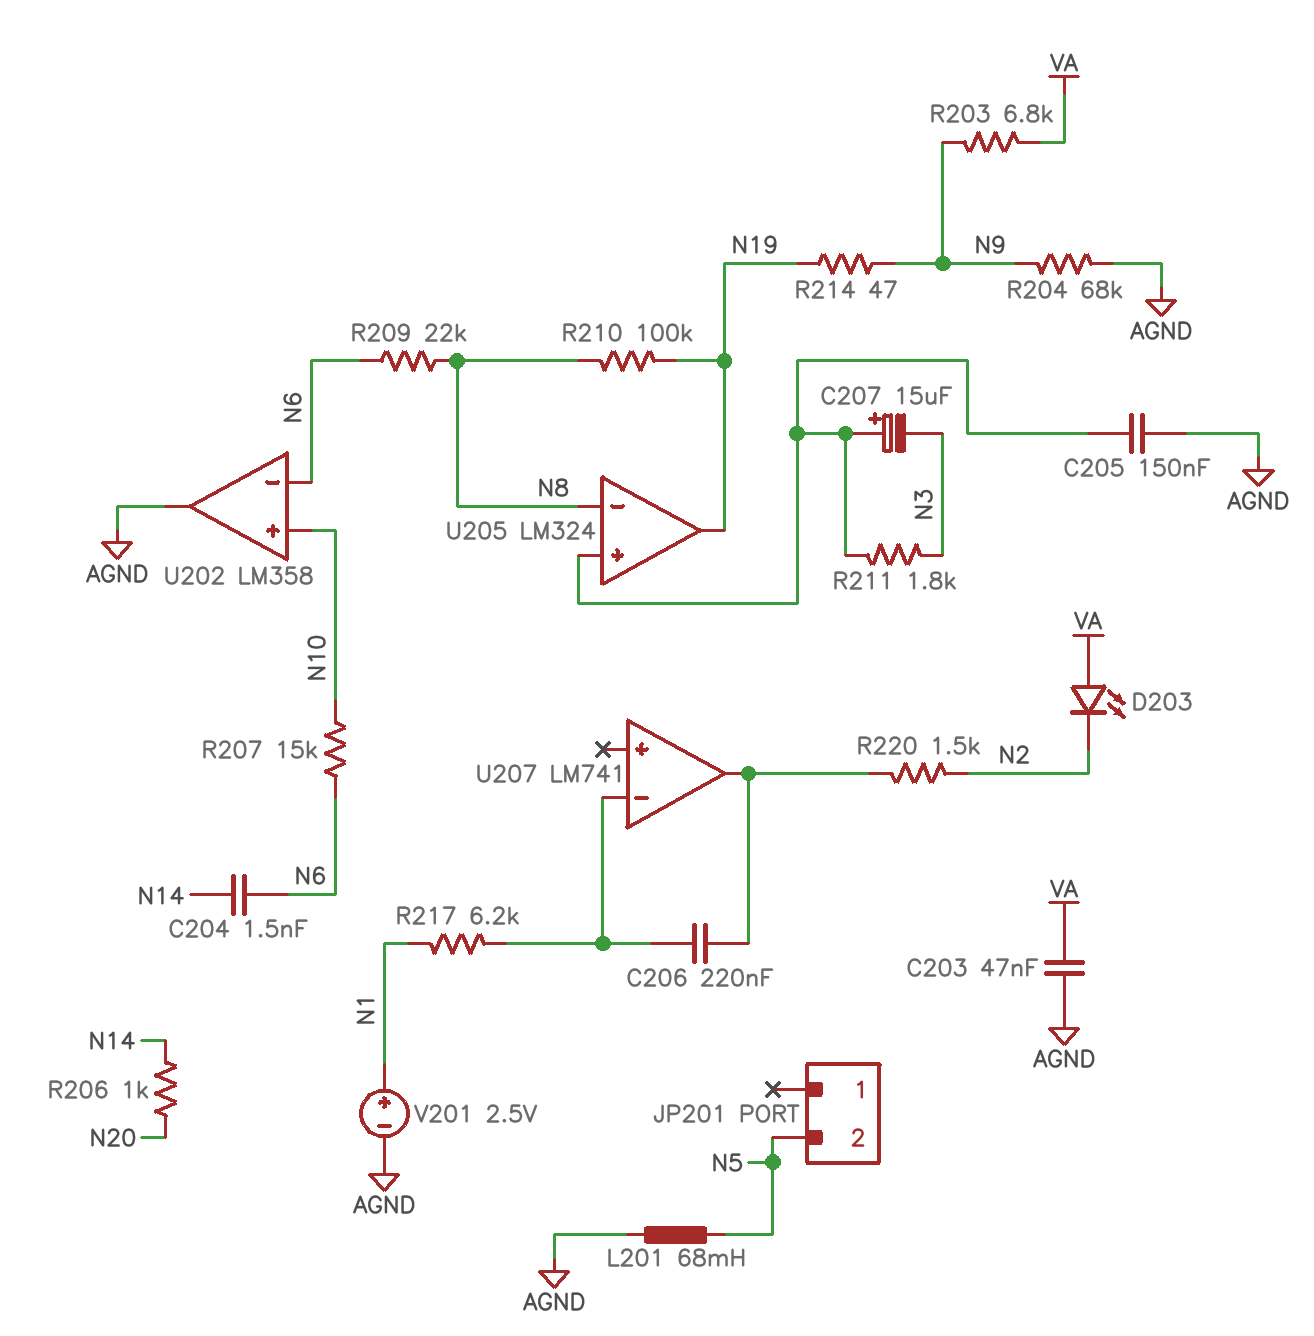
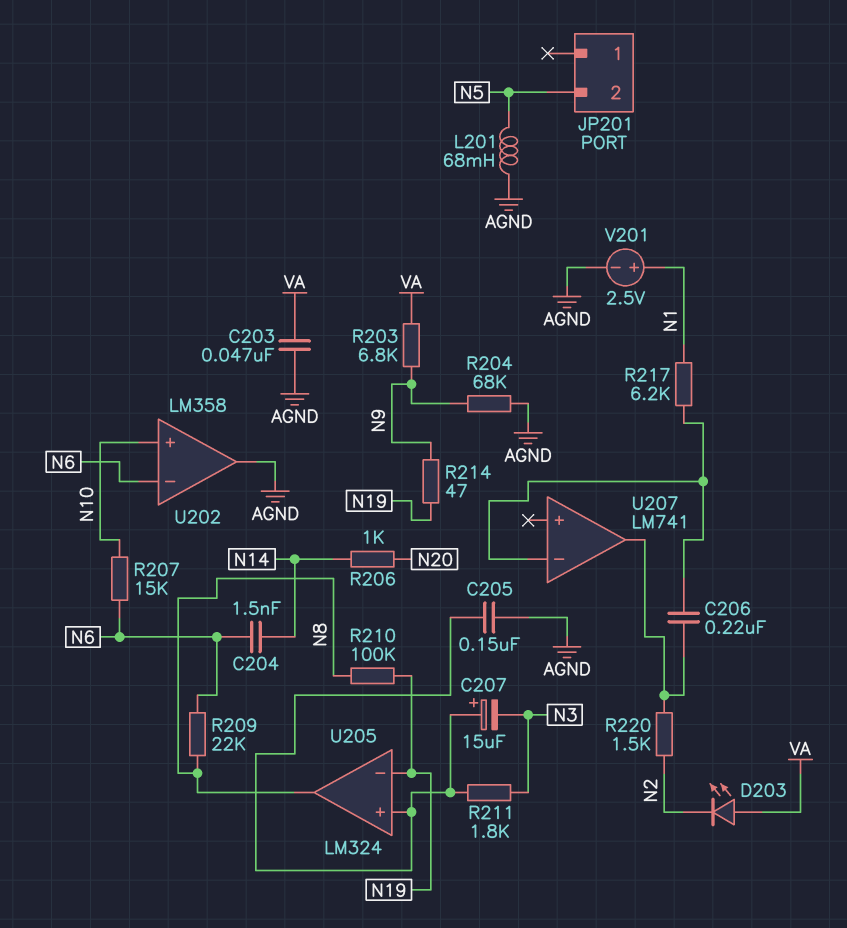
U205 pin in-: N8 -> N19
U205 pin out: N19 -> N8

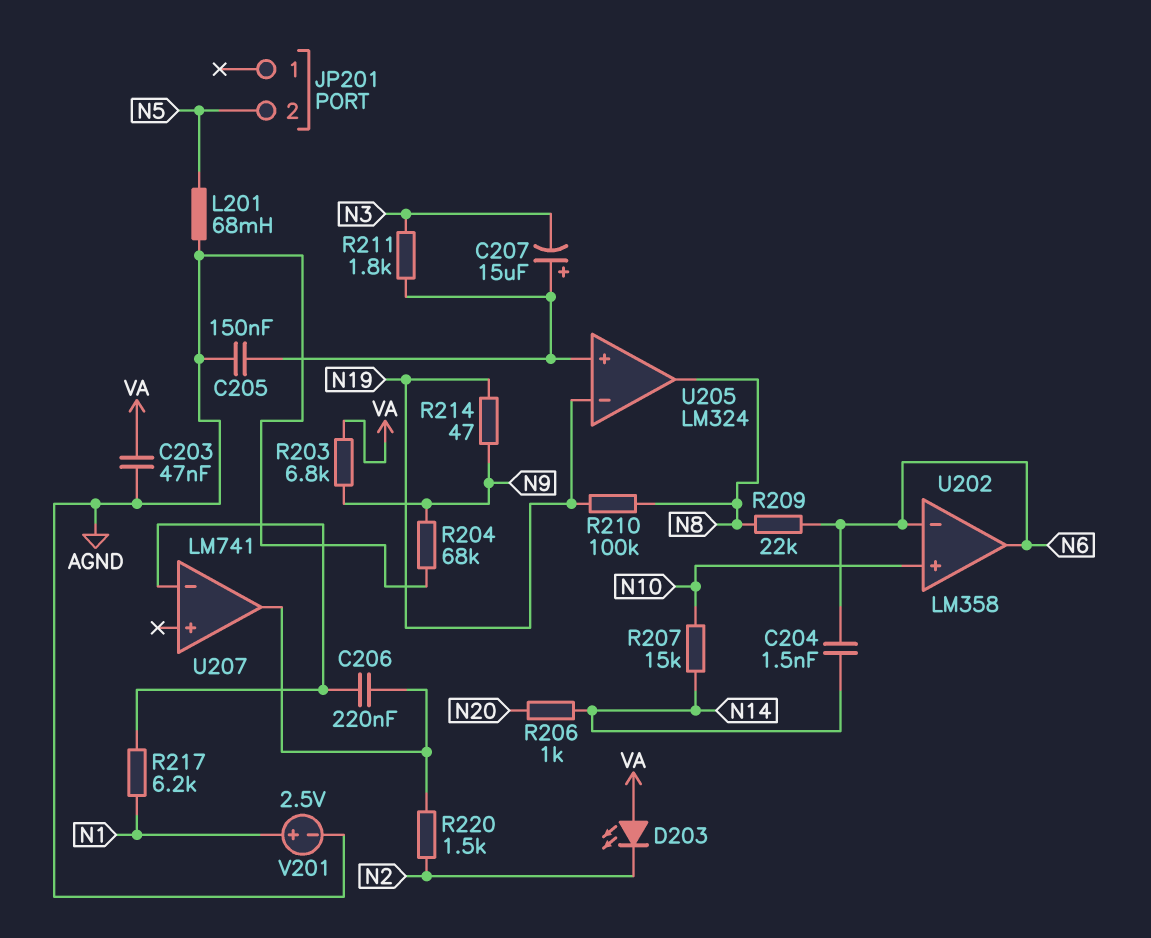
R207: 15k (N6, N10) -> 15k (N10, N14)
U202 pin out: AGND -> N6

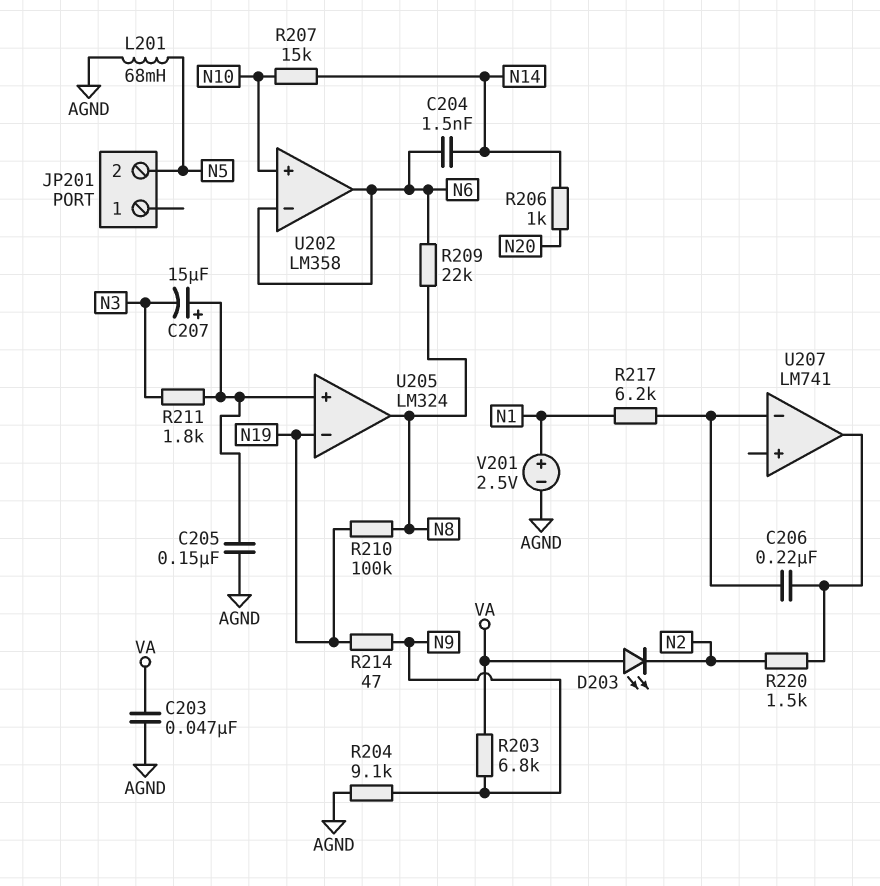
R204: 68k (AGND, N9) -> 9.1k (AGND, N9)

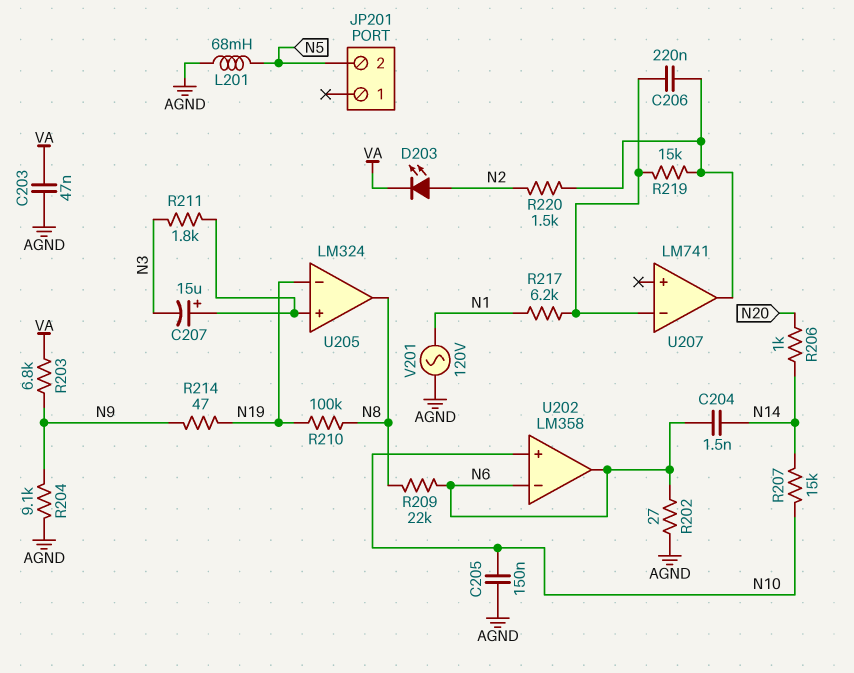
C205: 150nF (AGND, U205/in+) -> 150nF (AGND, N10)
D203: LED (A VA, K N2) -> LED (A N2, K VA)
R202: none -> 27 (AGND, N6)
R219: none -> 15k (U207/in-, U207/out)
V201: 2.5V (plus N1, minus AGND) -> AC 120V (AGND, N1)

